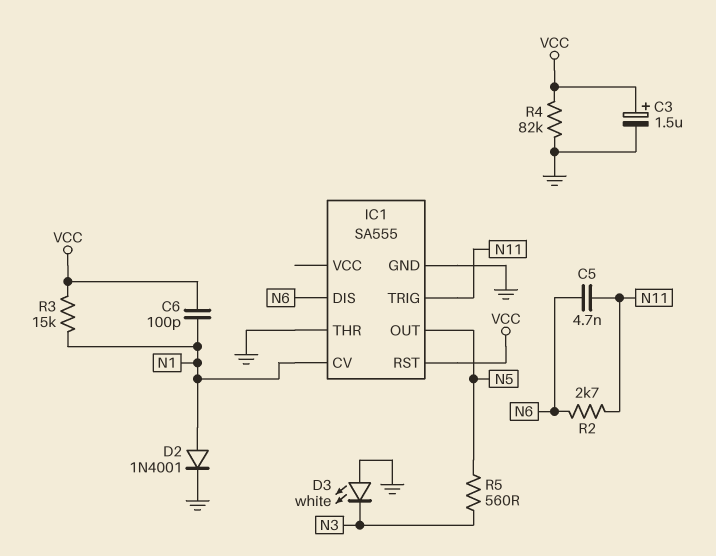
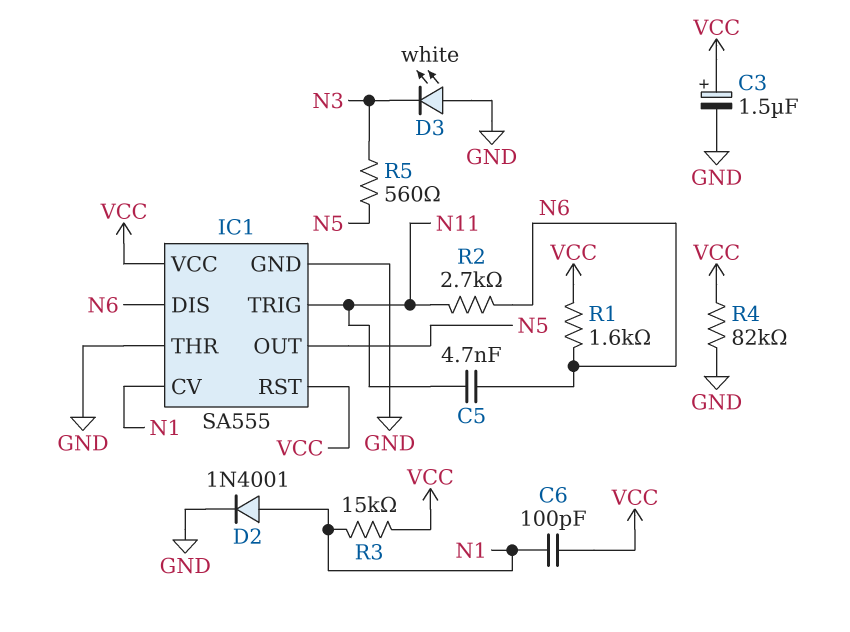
IC1 pin VCC: none -> VCC
R1: none -> 1.6k (N6, VCC)

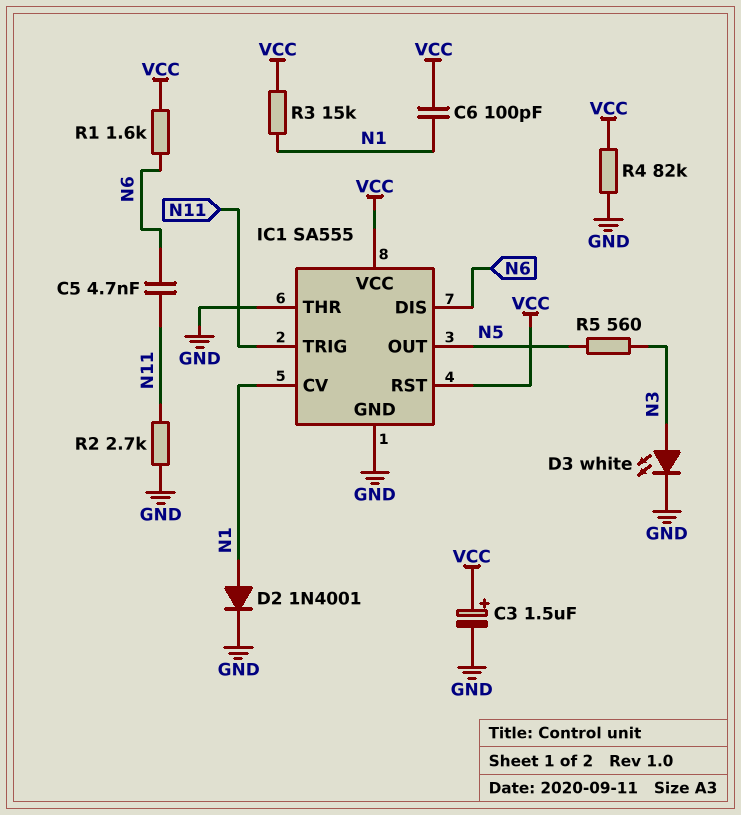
D3: LED white (A GND, K N3) -> LED white (A N3, K GND)
R2: 2.7k (N6, N11) -> 2.7k (GND, N11)

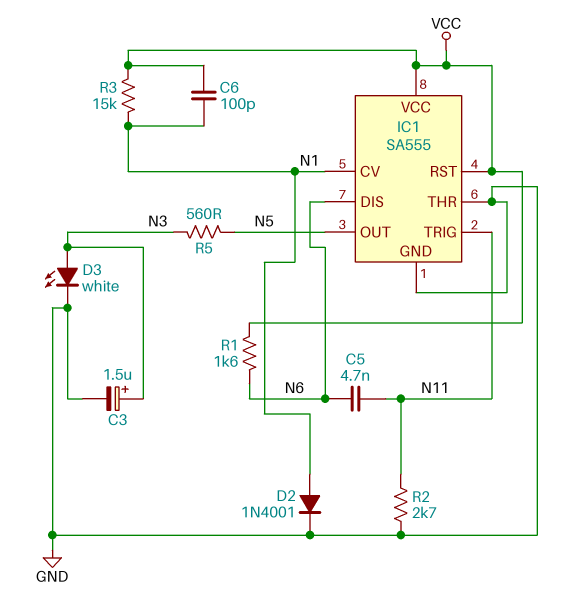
C3: 1.5uF (plus VCC, minus GND) -> 1.5uF (plus N3, minus GND)
R4: 82k (GND, VCC) -> none

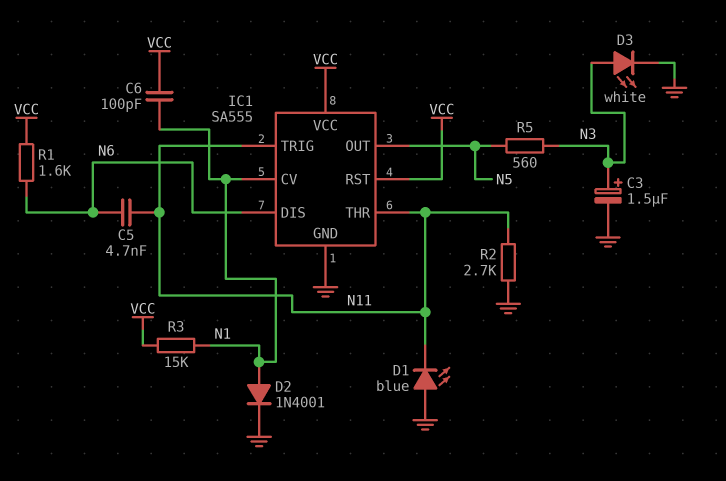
D1: none -> LED blue (A GND, K N11)
IC1 pin THR: GND -> N11

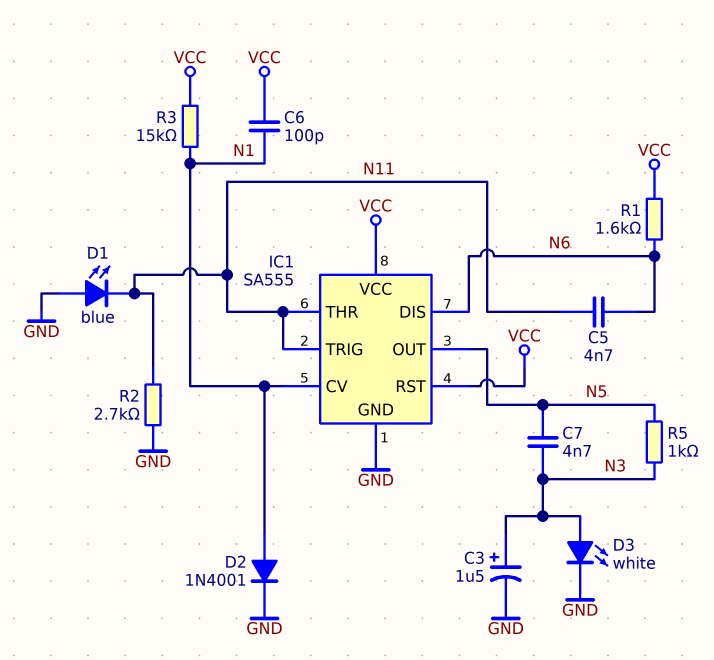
C7: none -> 4.7nF (N3, N5)
R5: 560 (N3, N5) -> 1k (N3, N5)

